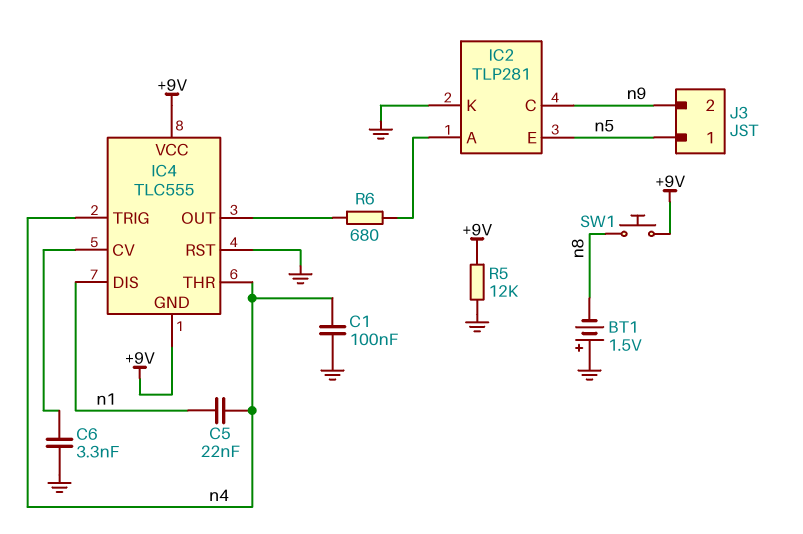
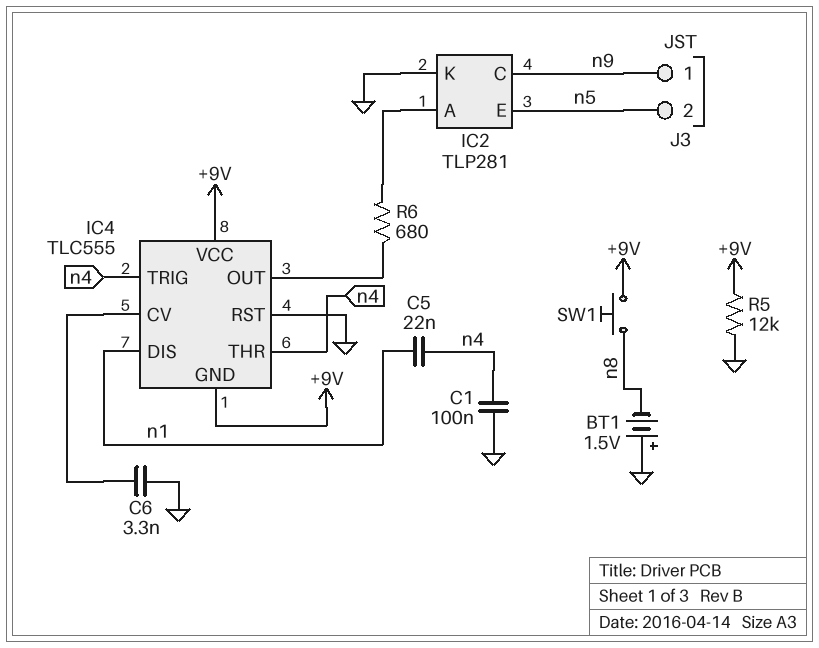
J3 pin 1: n5 -> n9
J3 pin 2: n9 -> n5

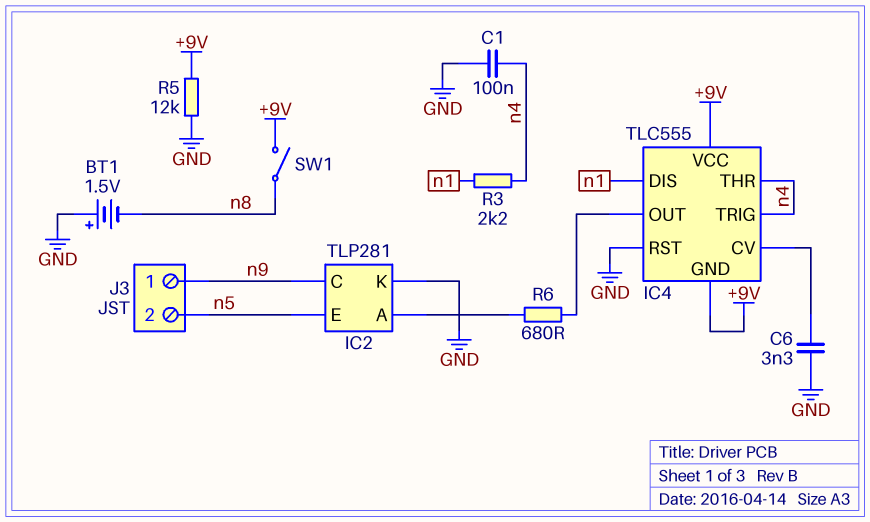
C5: 22nF (n1, n4) -> none
R3: none -> 2.2k (n1, n4)
SW1: button (+9V, n8) -> switch (+9V, n8)

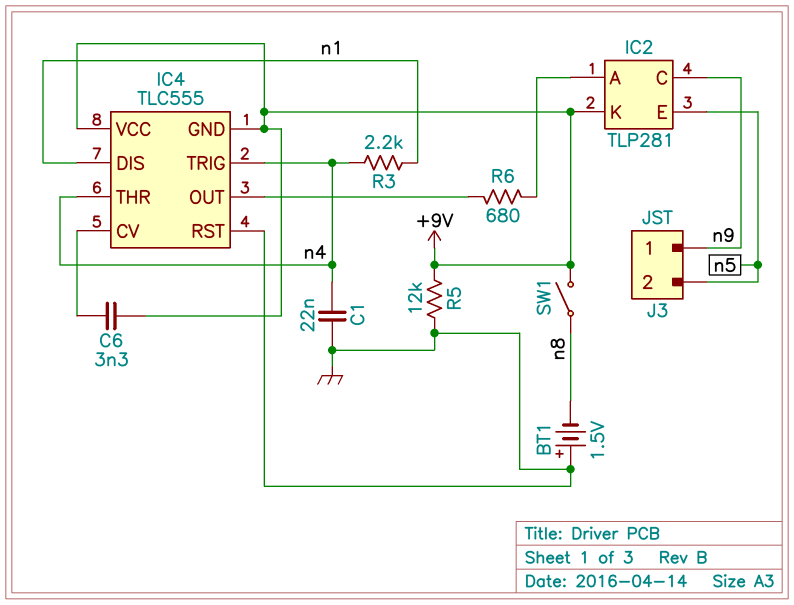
C1: 100nF (GND, n4) -> 22nF (GND, n4)
C6: 3.3nF (GND, IC4/CV) -> 3.3nF (+9V, IC4/CV)
IC2 pin K: GND -> +9V

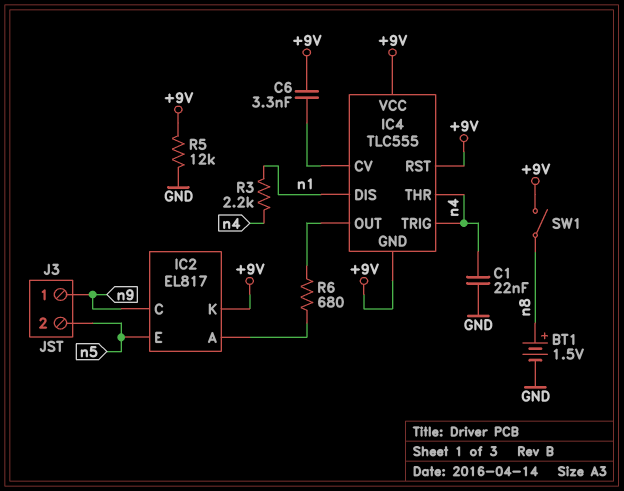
BT1: 1.5V (plus GND, minus n8) -> 1.5V (plus n8, minus GND)
IC2: TLP281 -> EL817
IC4 pin RST: GND -> +9V

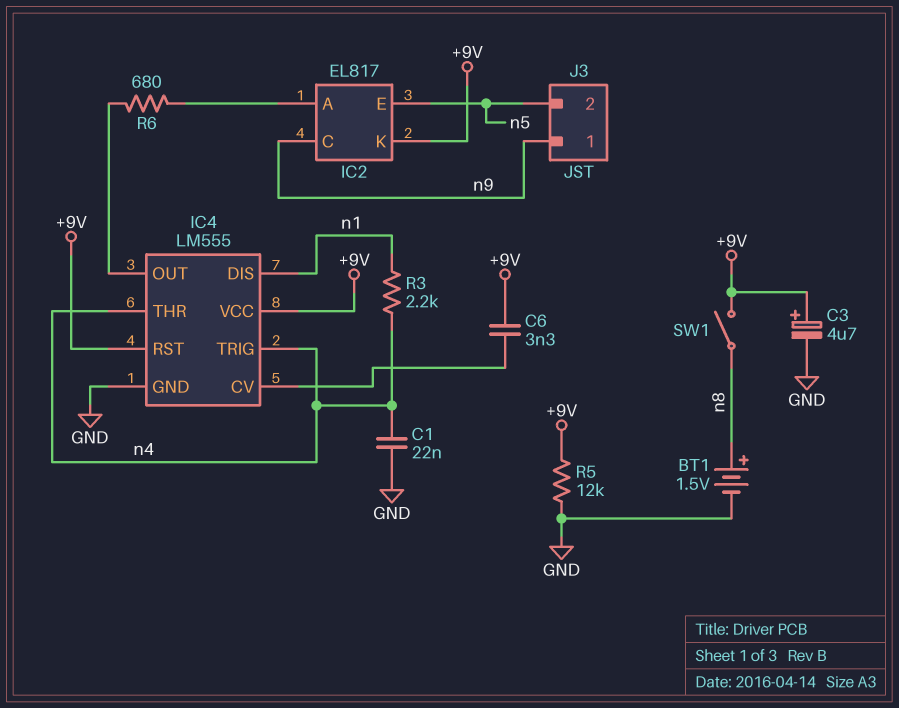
C3: none -> 4.7uF (plus +9V, minus GND)
IC4: TLC555 -> LM555
IC4 pin GND: +9V -> GND

